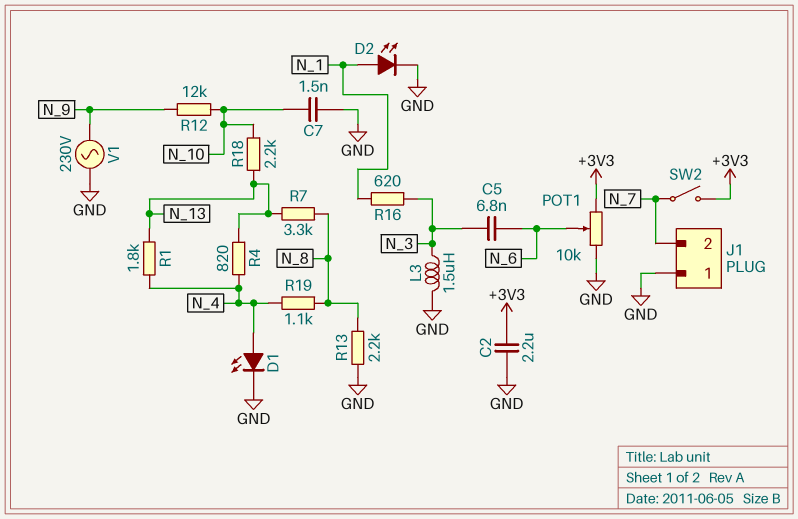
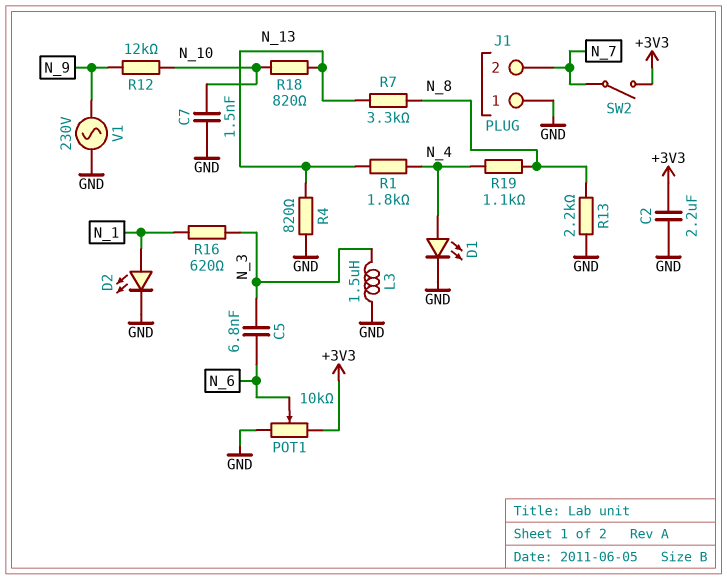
R4: 820 (N_4, N_13) -> 820 (GND, N_13)
R18: 2.2k (N_10, N_13) -> 820 (N_10, N_13)

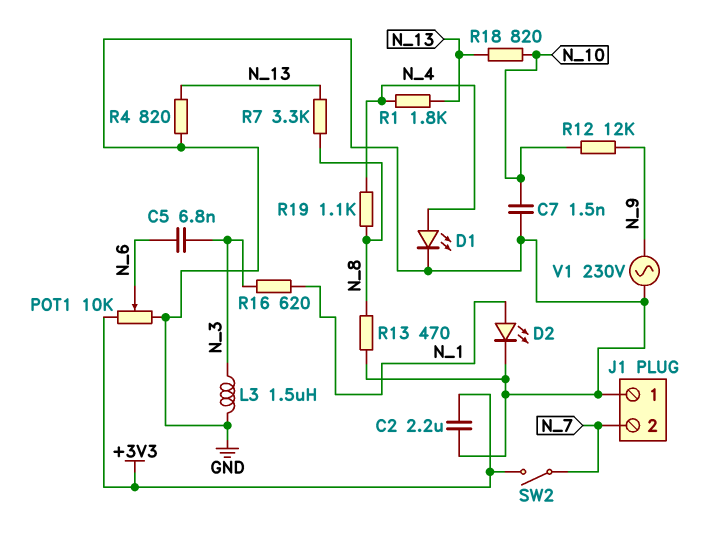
R13: 2.2k (GND, N_8) -> 470 (GND, N_8)

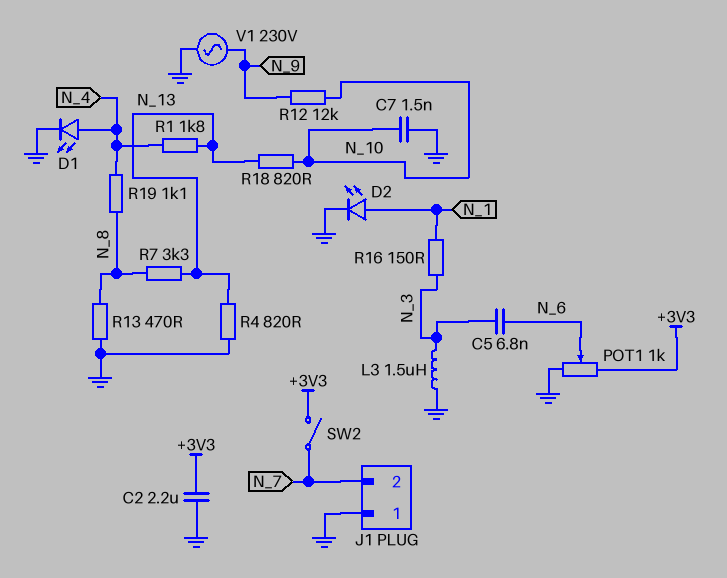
POT1: 10k (+3V3, GND, wiper N_6) -> 1k (+3V3, GND, wiper N_6)
R16: 620 (N_1, N_3) -> 150 (N_1, N_3)

